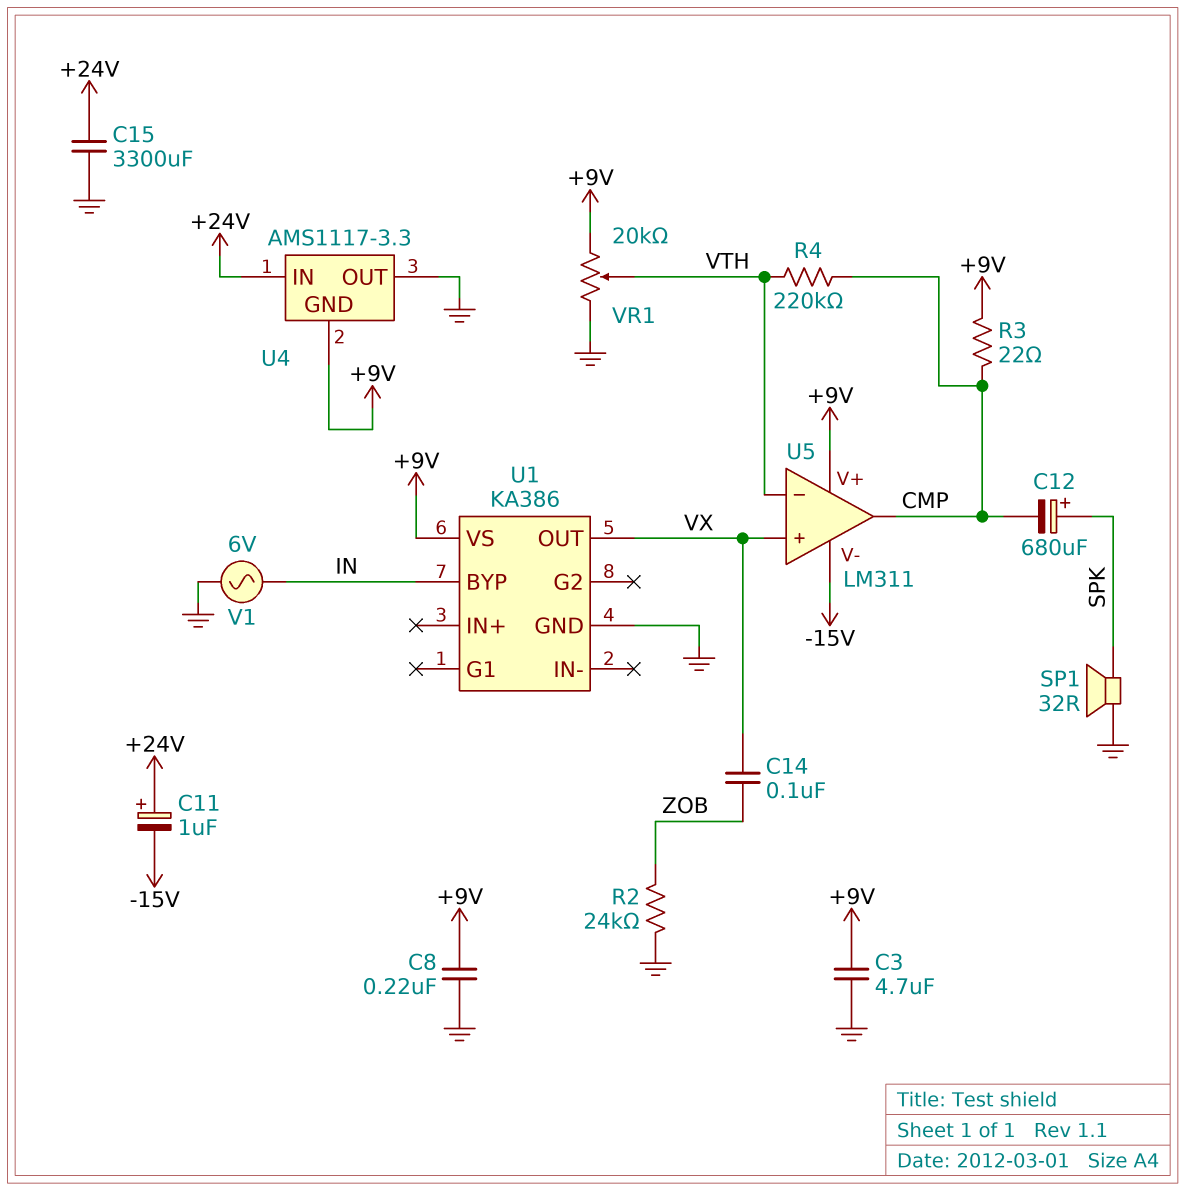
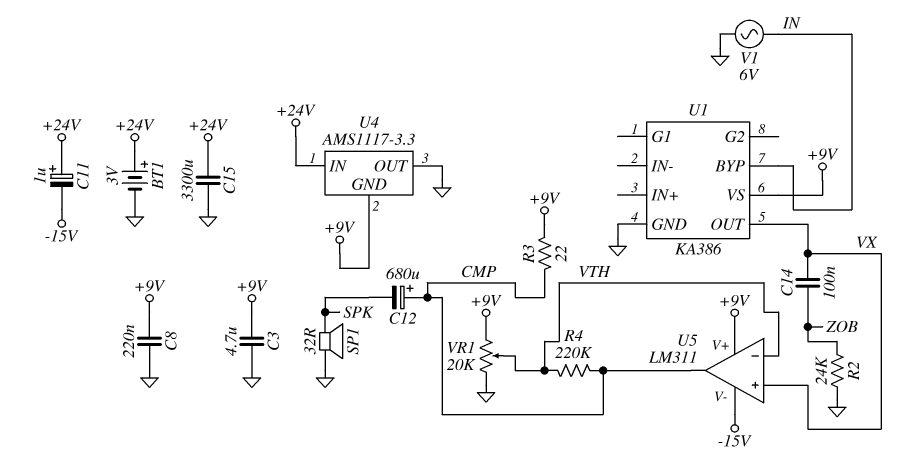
BT1: none -> 3V (plus +24V, minus GND)
C12: 680uF (plus SPK, minus CMP) -> 680uF (plus CMP, minus SPK)

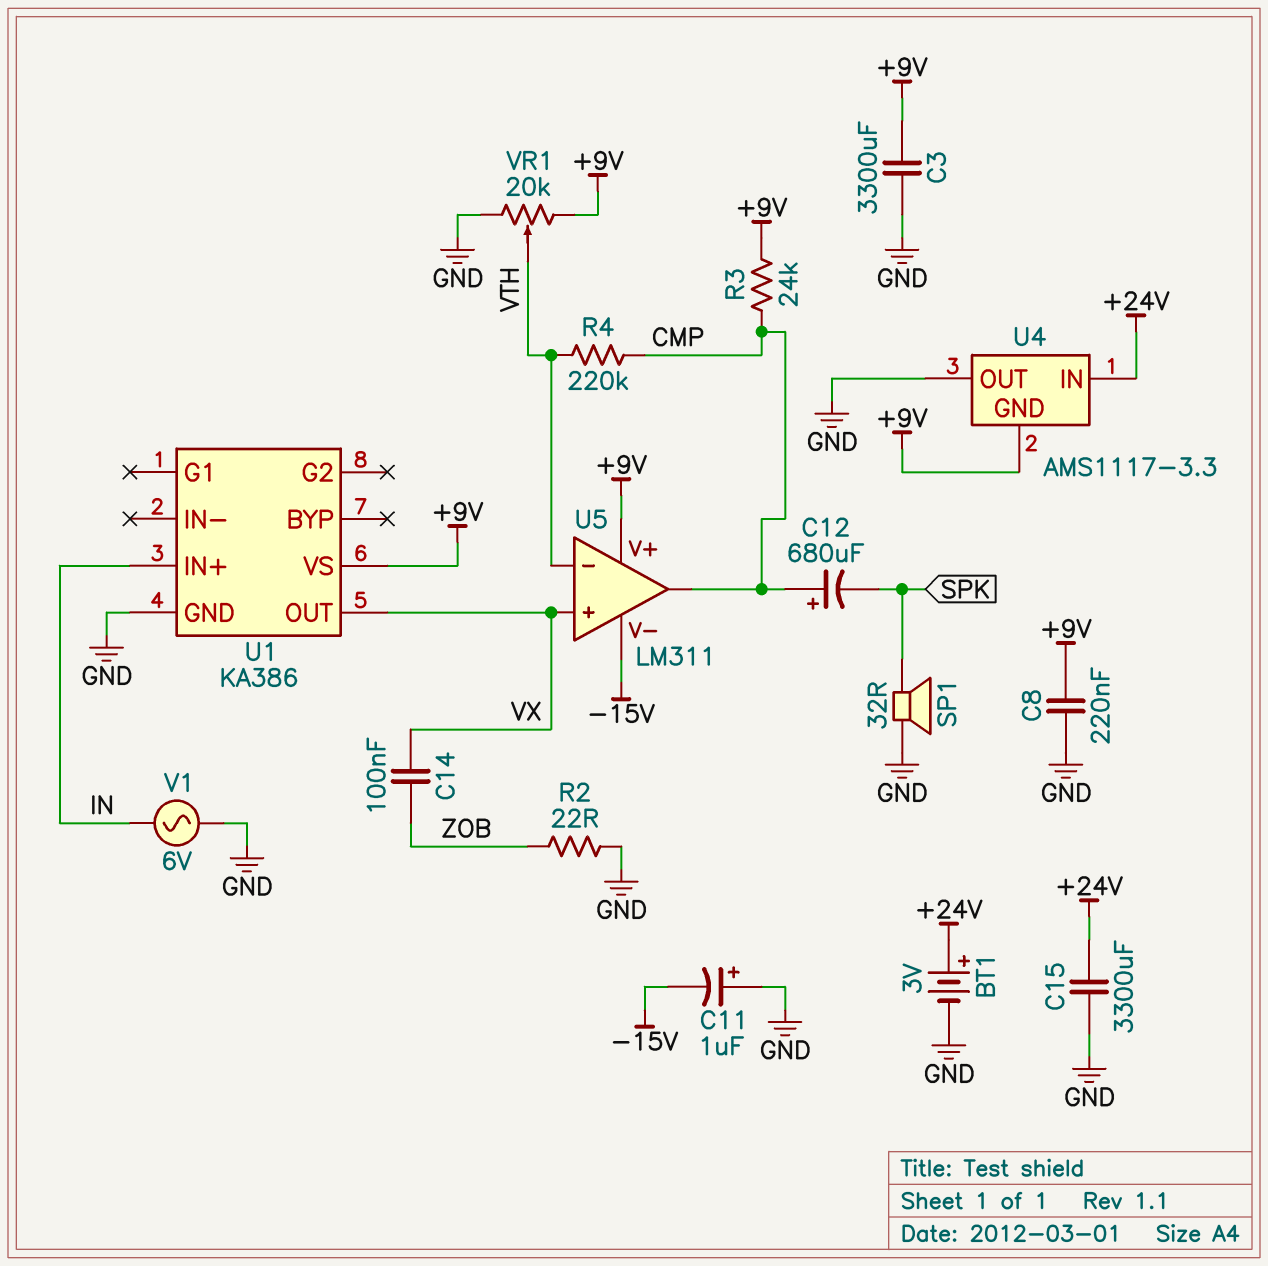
C3: 4.7uF (+9V, GND) -> 3300uF (+9V, GND)
C11: 1uF (plus +24V, minus -15V) -> 1uF (plus GND, minus -15V)
R2: 24k (GND, ZOB) -> 22 (GND, ZOB)
R3: 22 (+9V, CMP) -> 24k (+9V, CMP)
U1 pin BYP: IN -> none
U1 pin IN+: none -> IN

